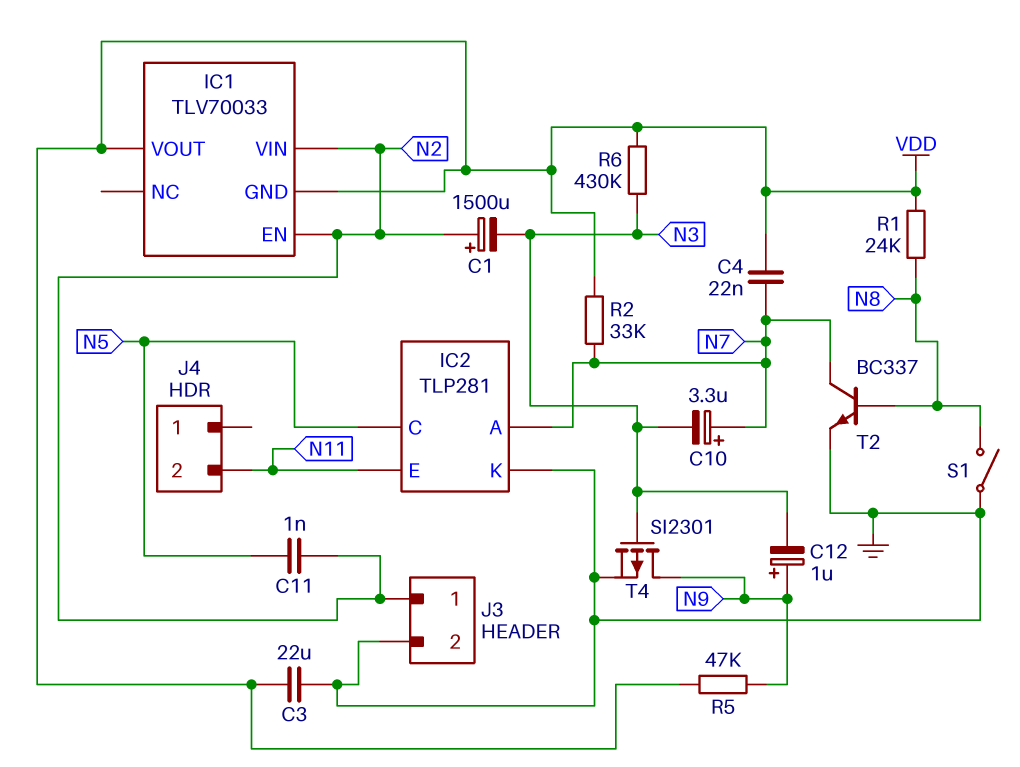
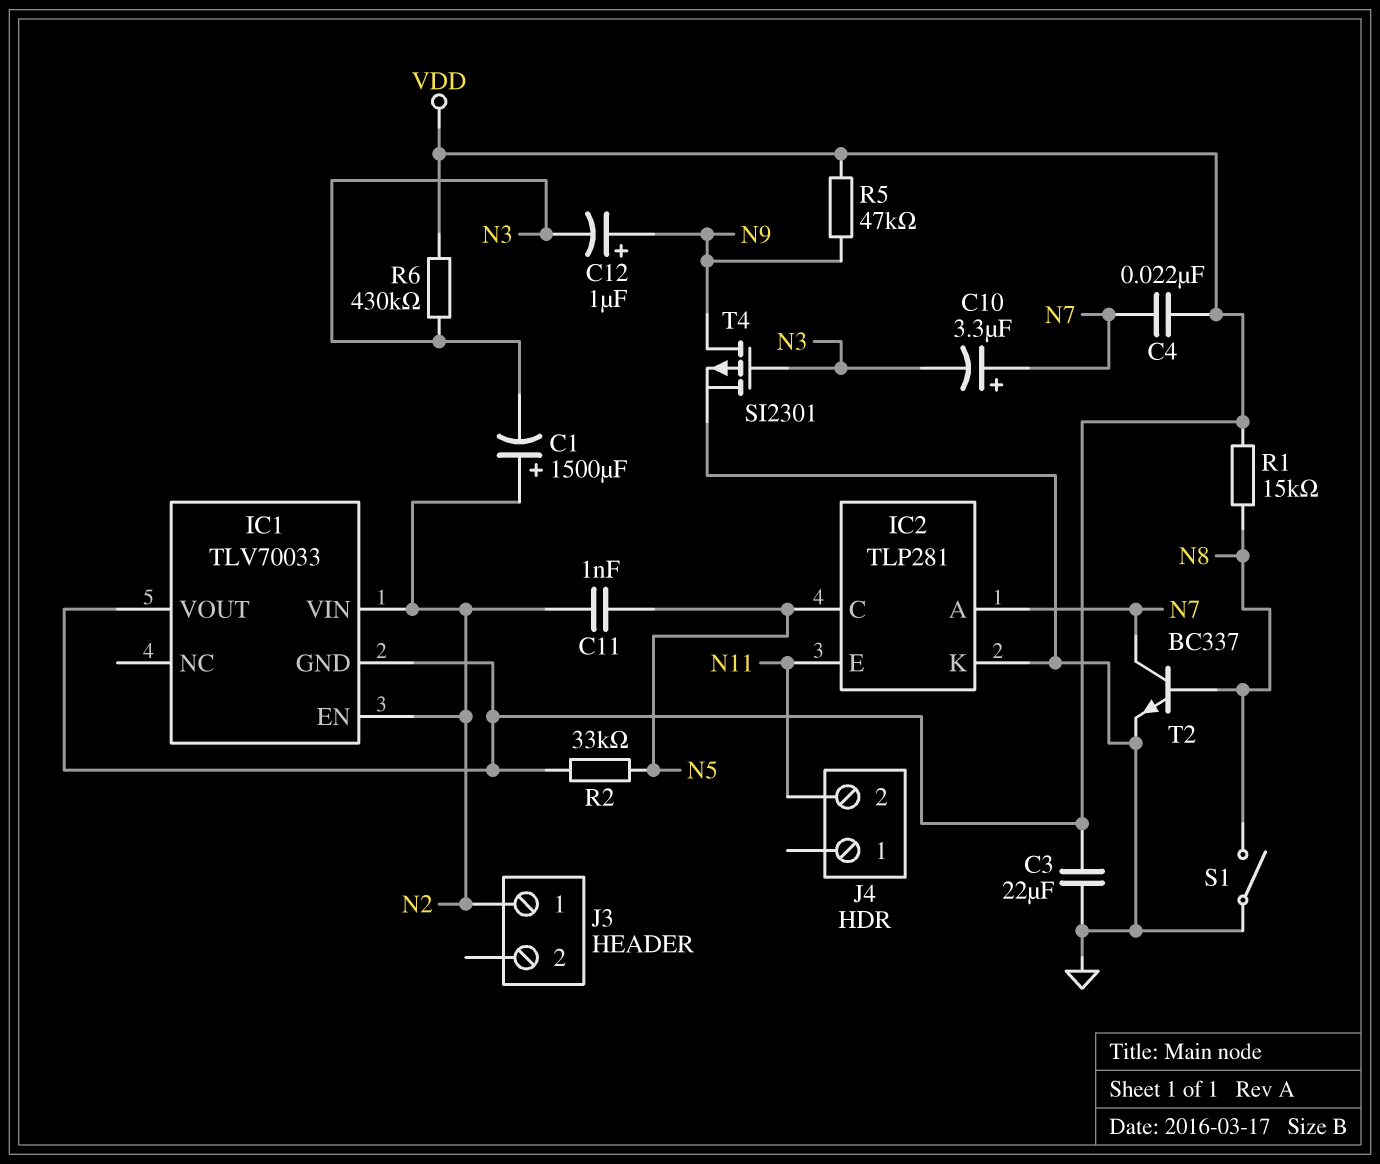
J3 pin 2: GND -> none
R1: 24k (N8, VDD) -> 15k (N8, VDD)
R2: 33k (N7, VDD) -> 33k (N5, VDD)

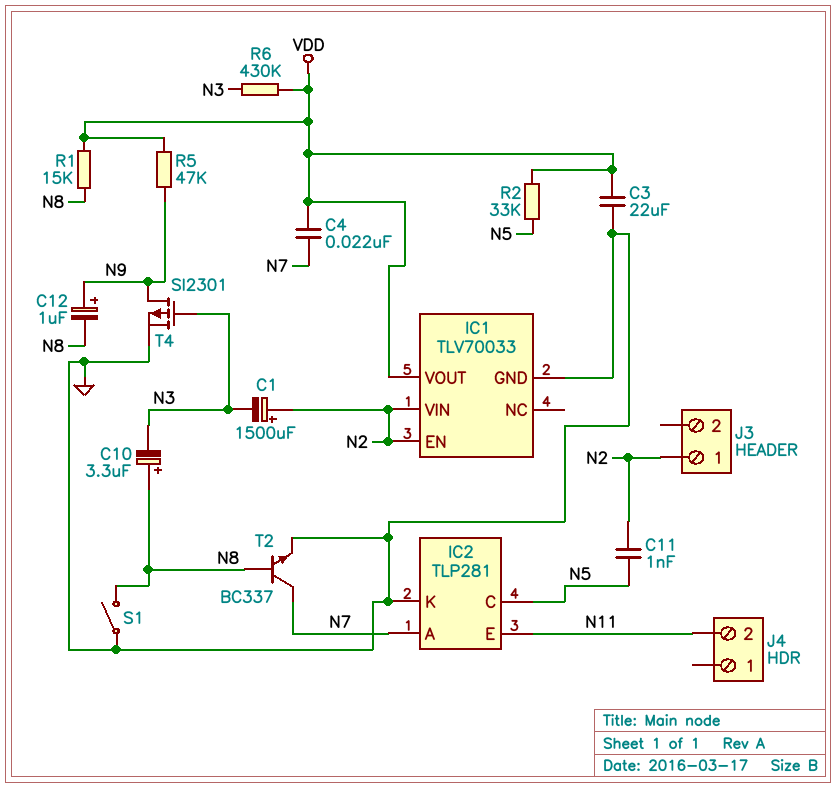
C10: 3.3uF (plus N7, minus N3) -> 3.3uF (plus N8, minus N3)
C12: 1uF (plus N9, minus N3) -> 1uF (plus N9, minus N8)
IC1 pin GND: VDD -> GND

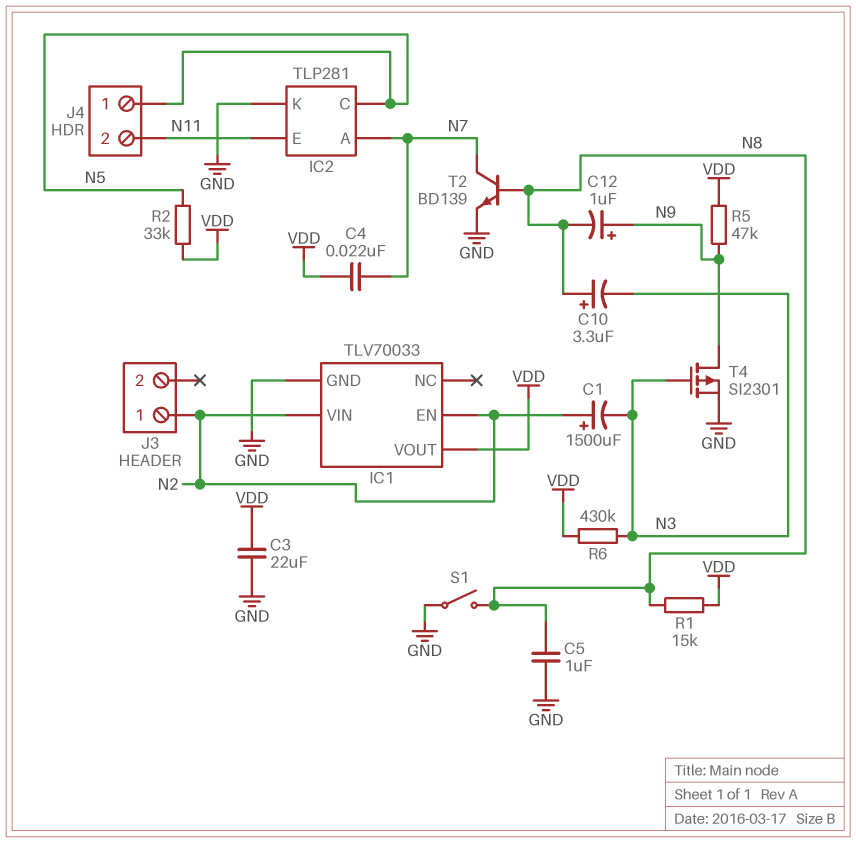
C5: none -> 1uF (GND, N8)
C11: 1nF (N2, N5) -> none
J4 pin 1: none -> N5
T2: NPN BC337 (B N8, C N7, E GND) -> NPN BD139 (B N8, C N7, E GND)

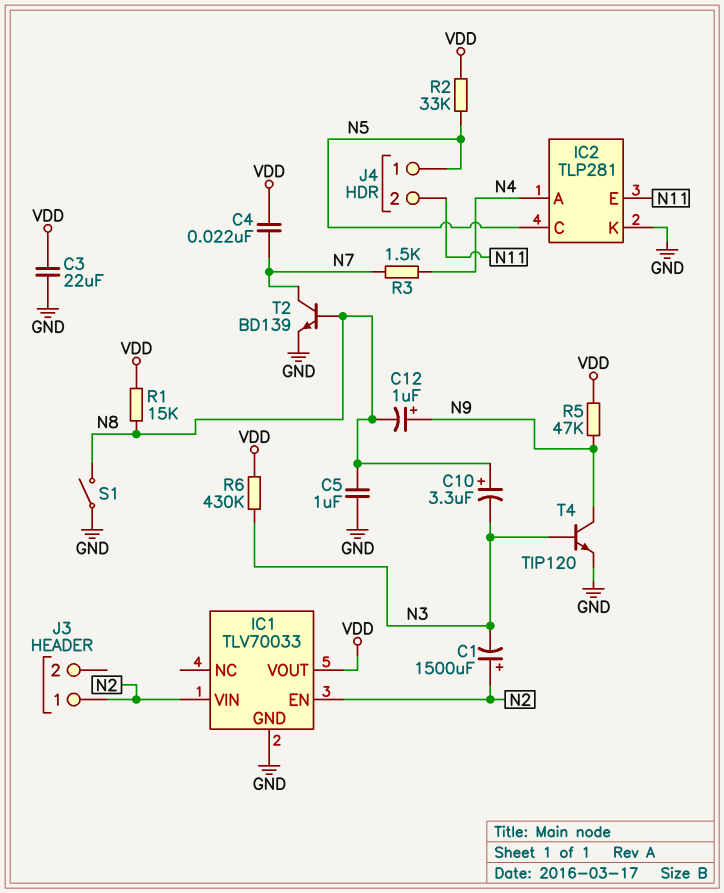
IC2 pin A: N7 -> N4
R3: none -> 1.5k (N4, N7)
T4: PMOS SI2301 (G N3, D N9, S GND) -> NPN TIP120 (B N3, C N9, E GND)

